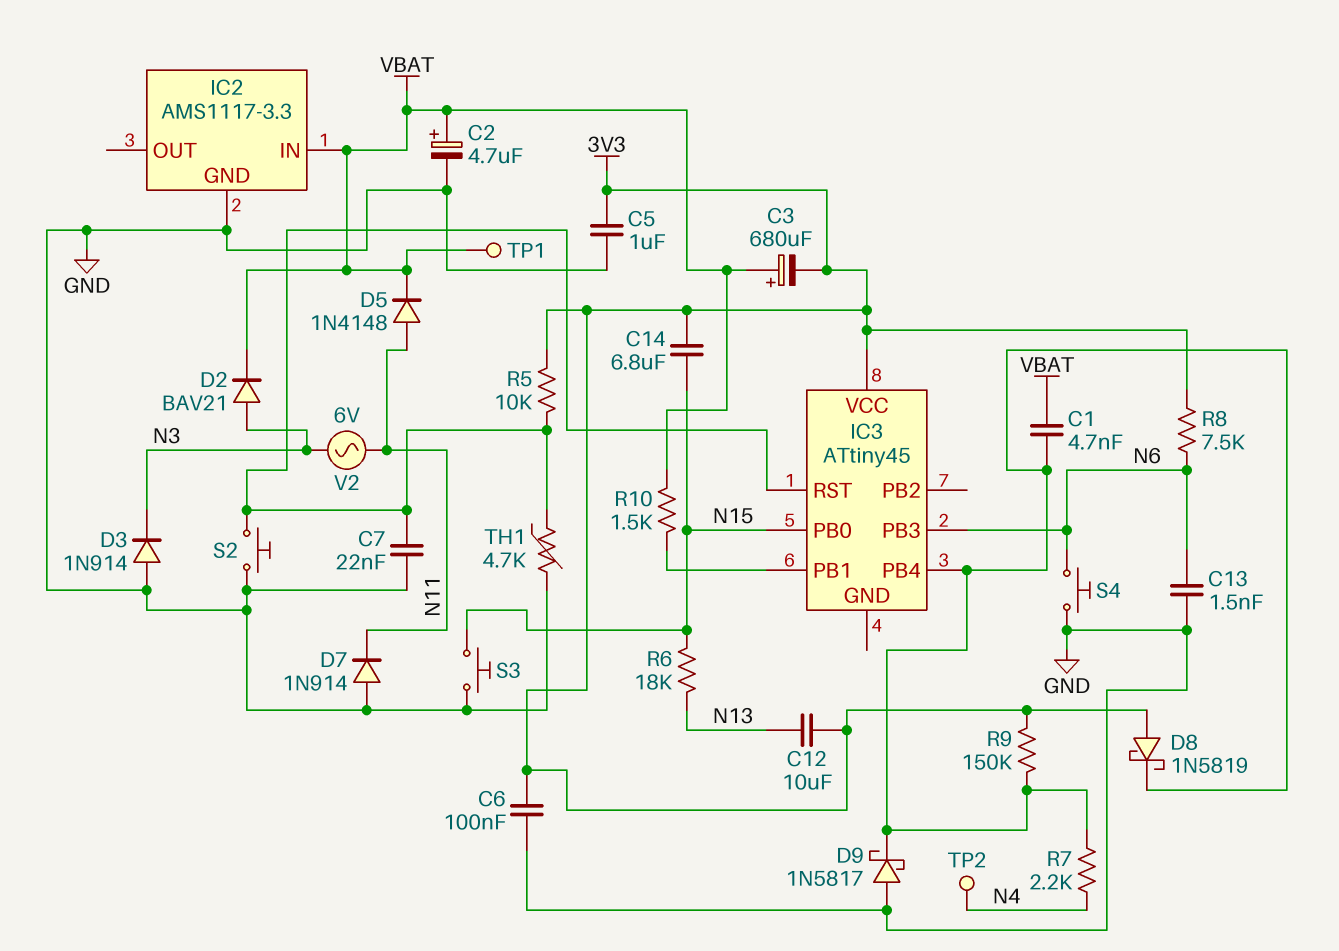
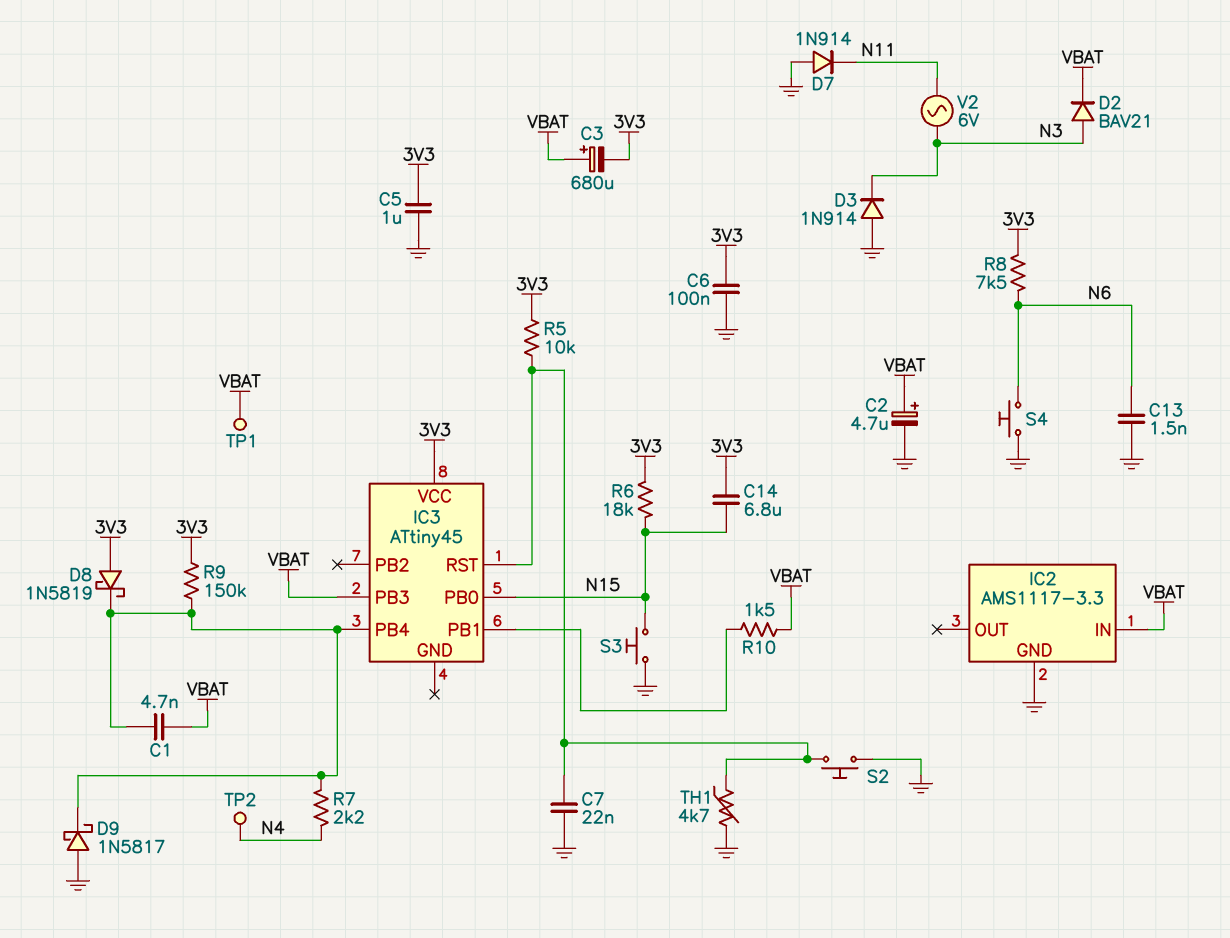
C12: 10uF (3V3, N13) -> none
D5: diode 1N4148 (A N11, K VBAT) -> none
IC3 pin PB3: N6 -> VBAT
R6: 18k (N13, N15) -> 18k (3V3, N15)

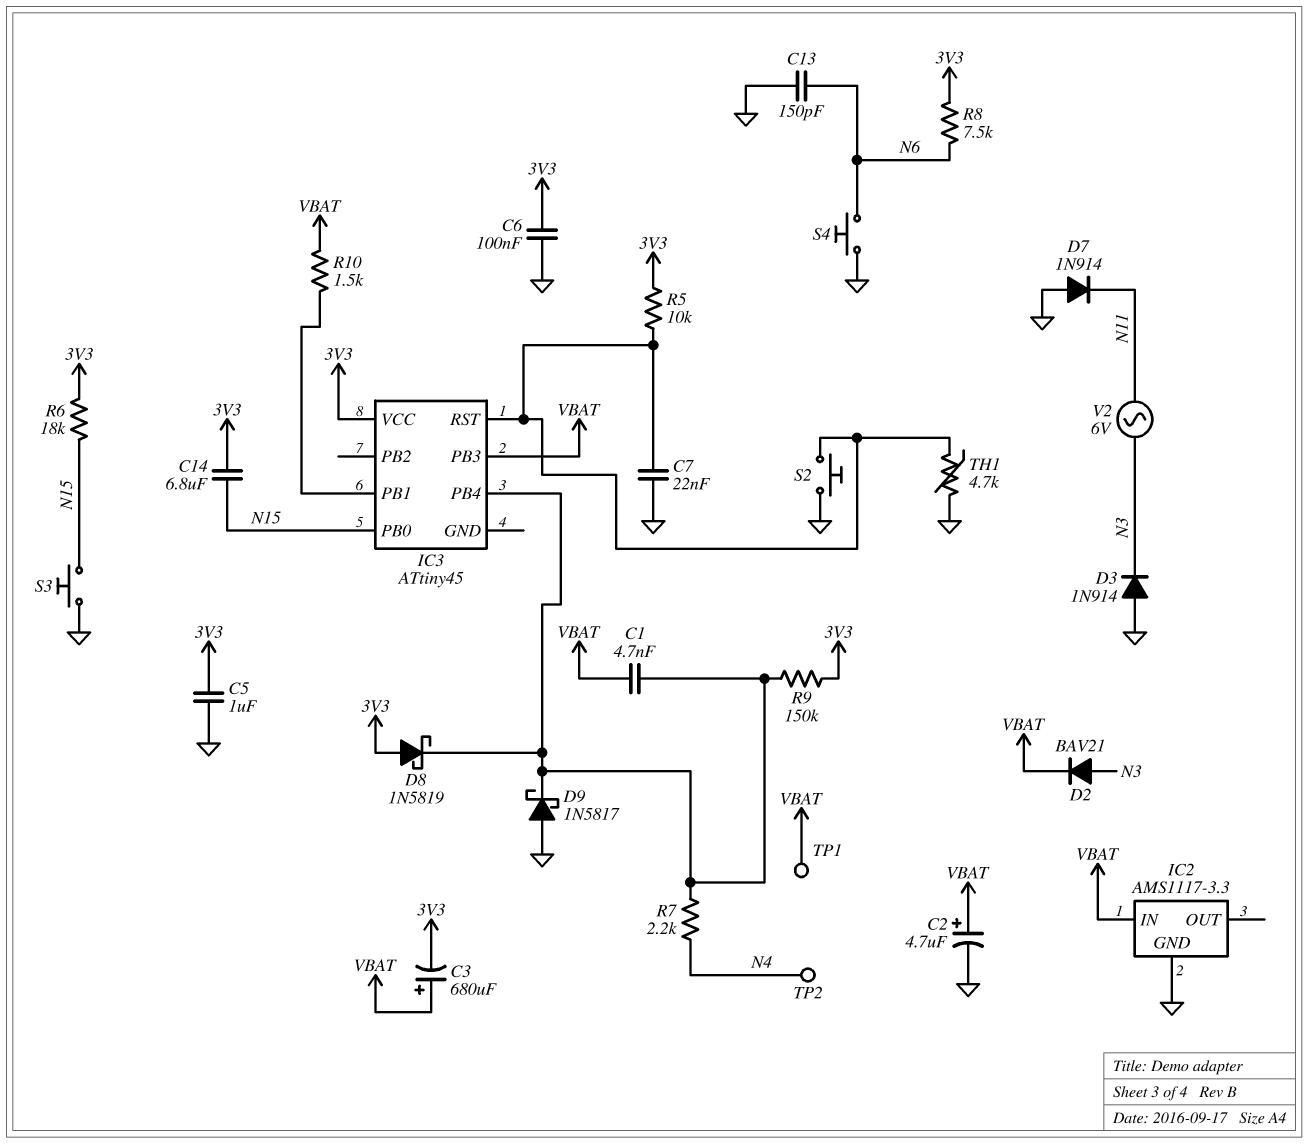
C13: 1.5nF (GND, N6) -> 150pF (GND, N6)

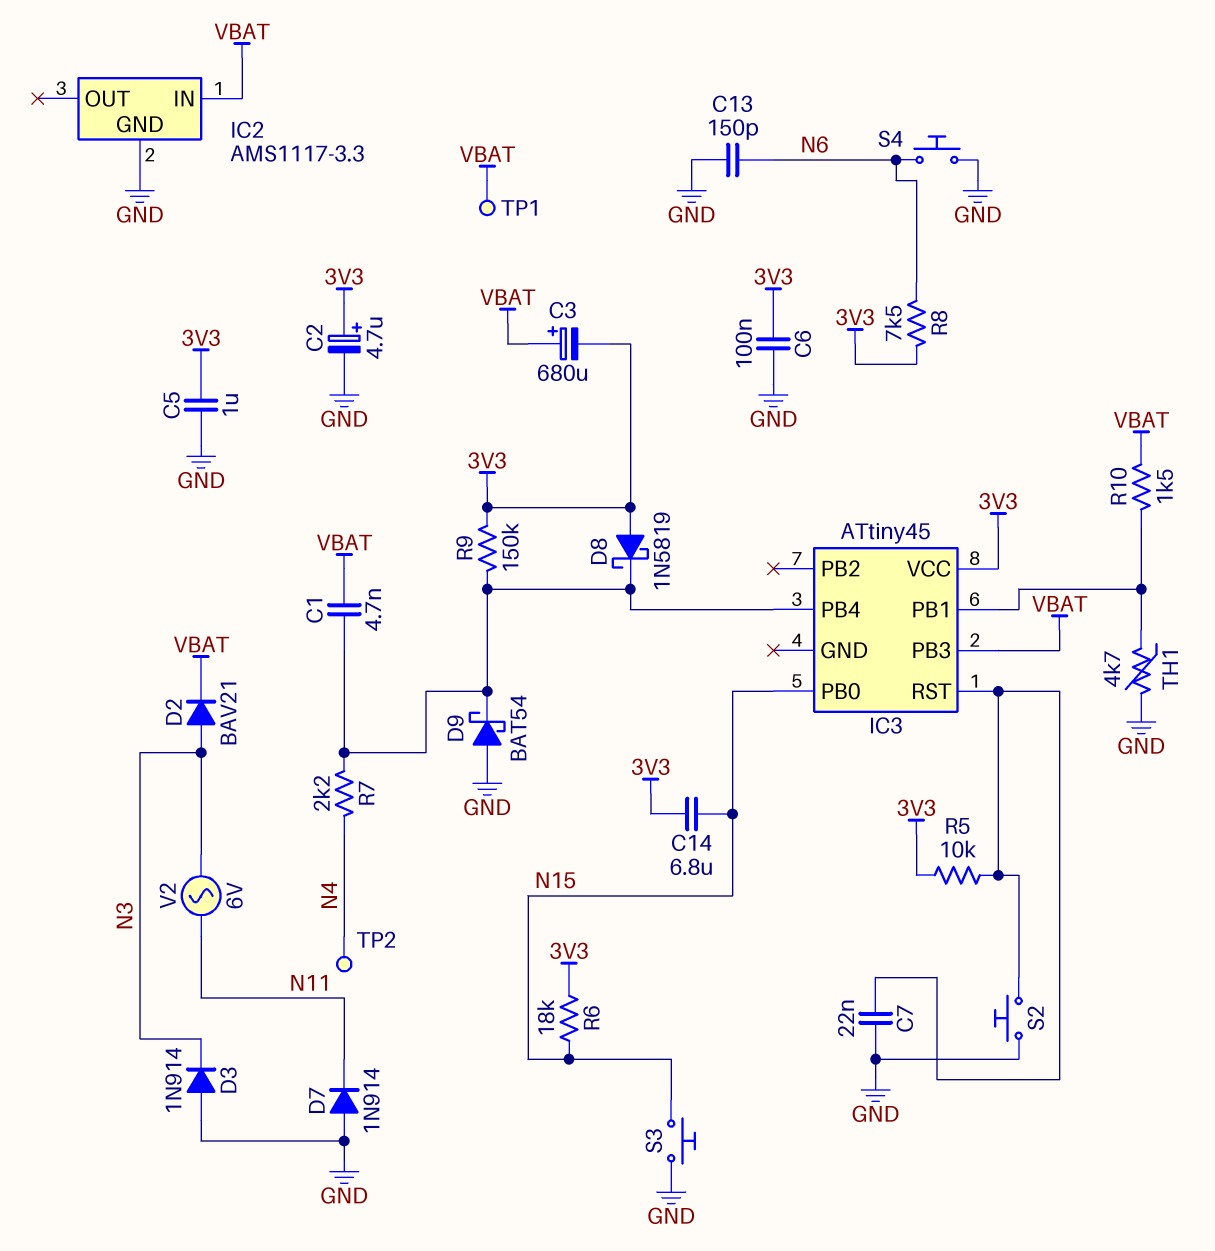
C2: 4.7uF (plus VBAT, minus GND) -> 4.7uF (plus 3V3, minus GND)
D9: schottky 1N5817 (A GND, K IC3/PB4) -> schottky BAT54 (A GND, K IC3/PB4)
TH1: 4.7k (GND, IC3/RST) -> 4.7k (GND, IC3/PB1)

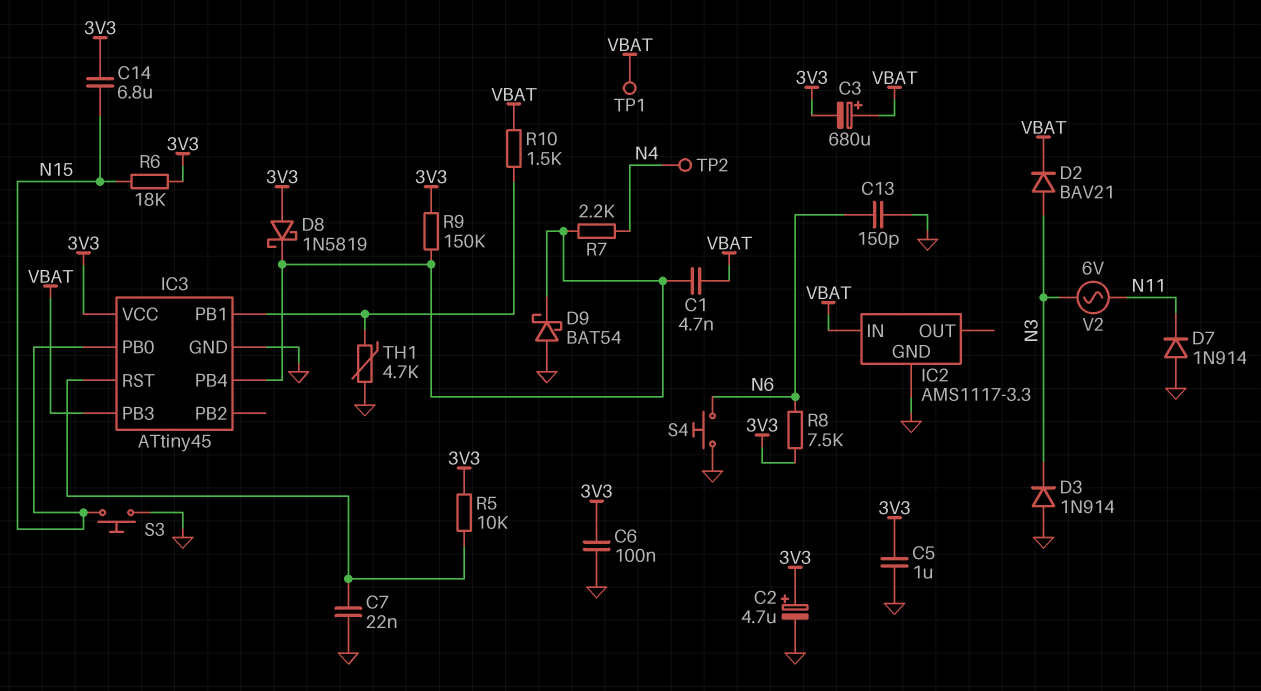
IC3 pin GND: none -> GND
S2: button (GND, IC3/RST) -> none

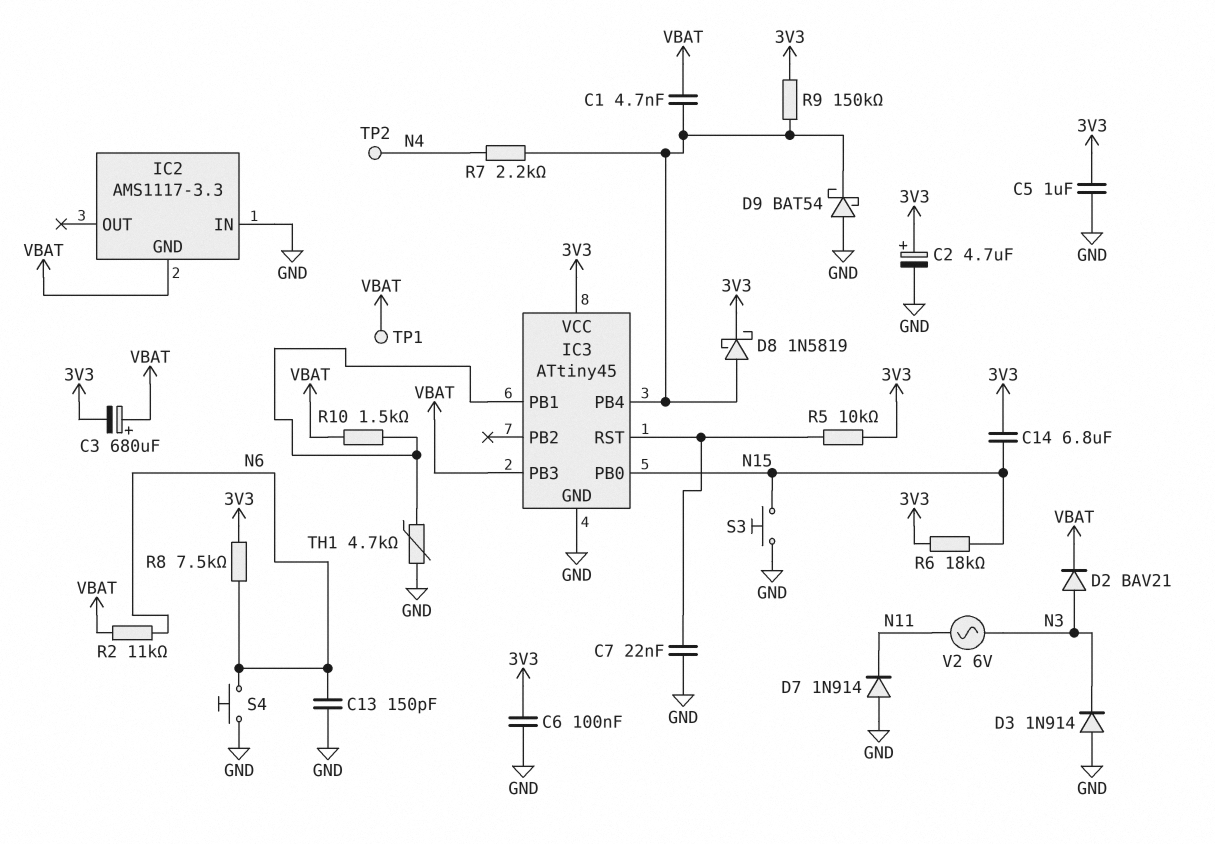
D8: schottky 1N5819 (A 3V3, K IC3/PB4) -> schottky 1N5819 (A IC3/PB4, K 3V3)
IC2 pin GND: GND -> VBAT
IC2 pin IN: VBAT -> GND
R2: none -> 11k (N6, VBAT)

